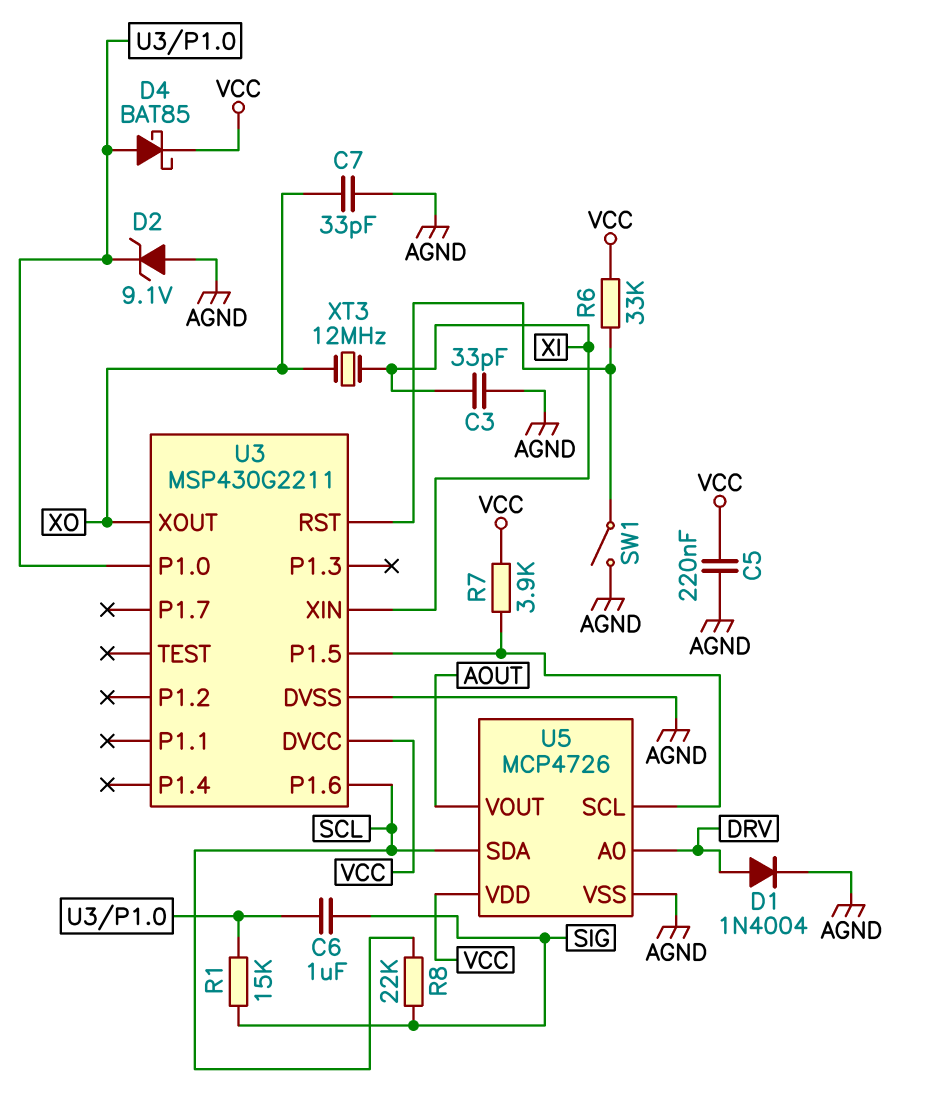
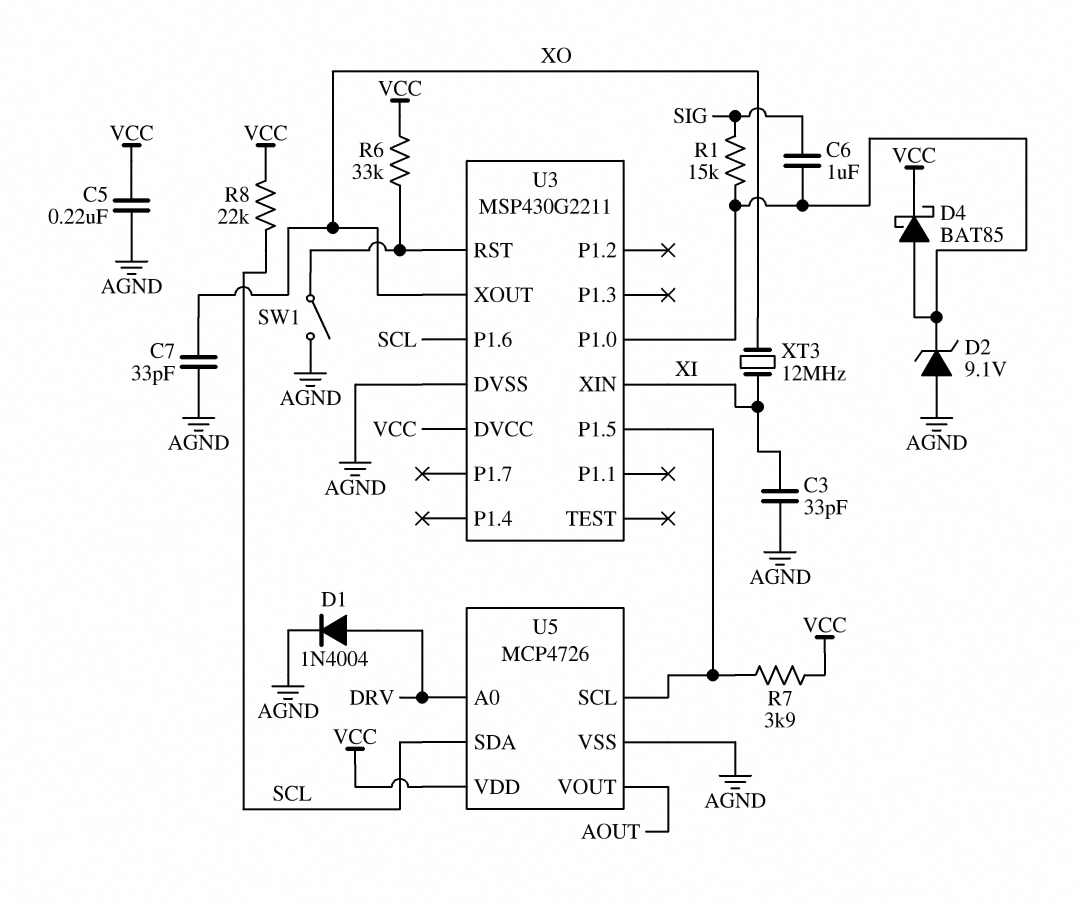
R8: 22k (SCL, SIG) -> 22k (SCL, VCC)

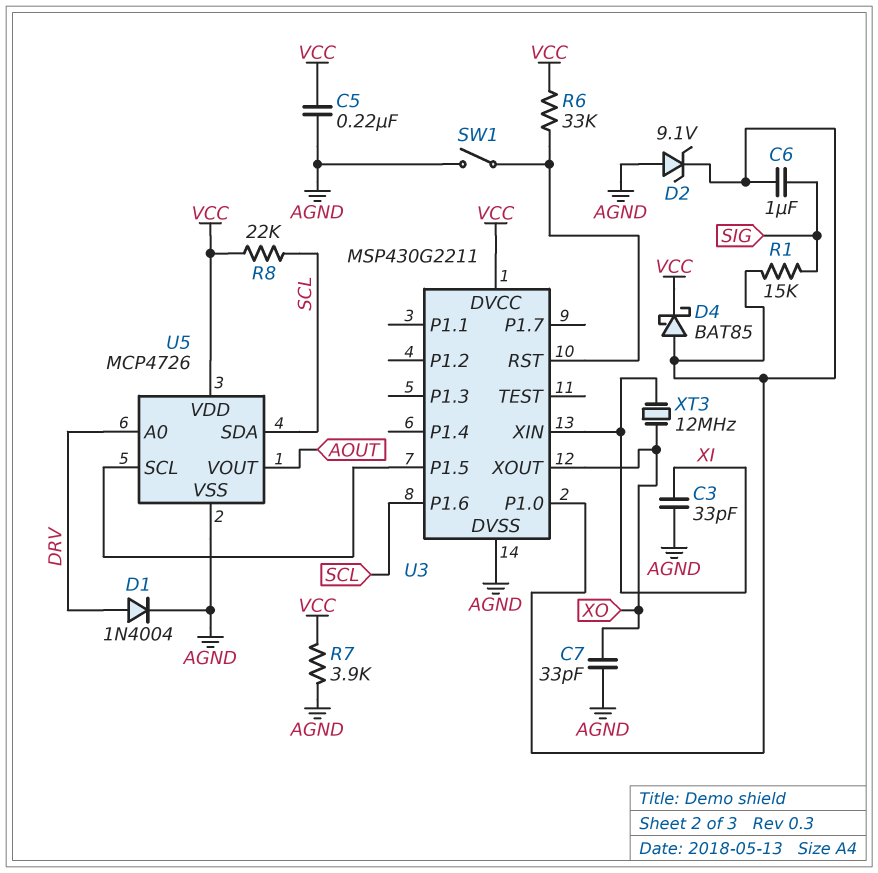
R7: 3.9k (U3/P1.5, VCC) -> 3.9k (AGND, VCC)

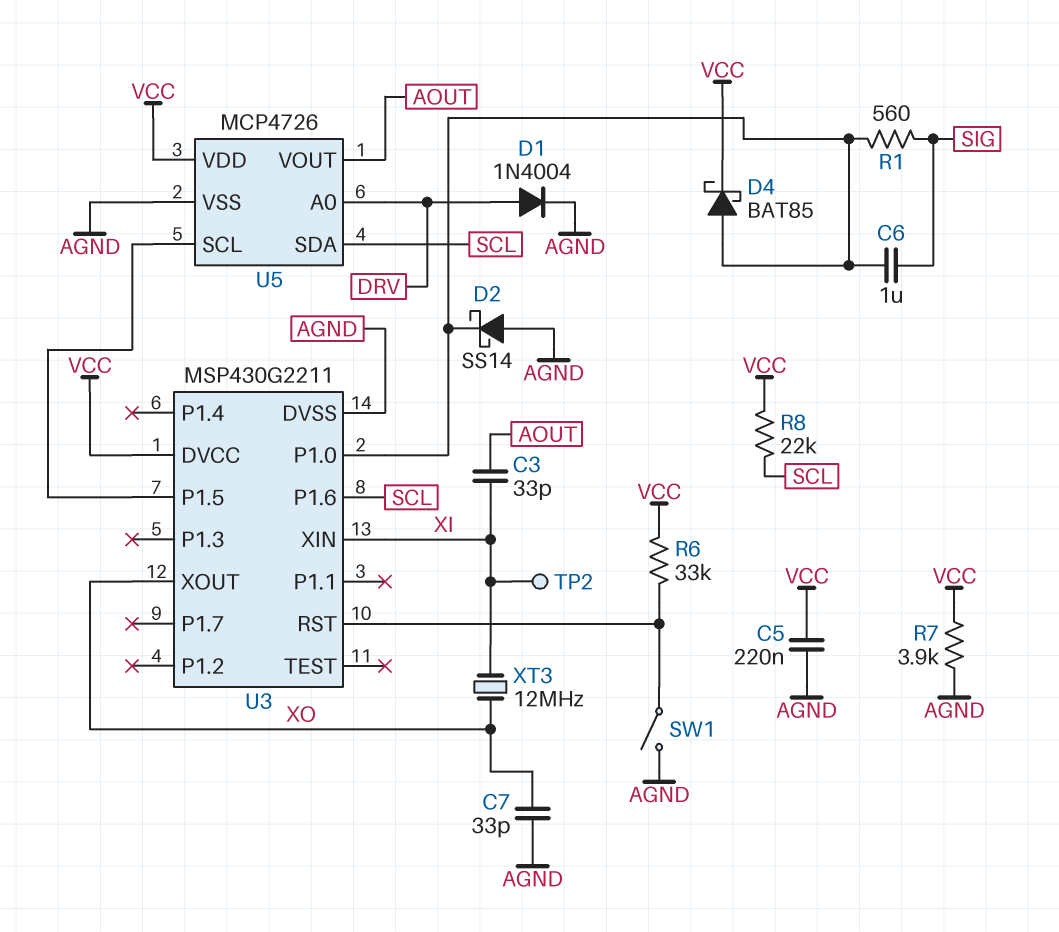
C3: 33pF (AGND, XI) -> 33pF (AOUT, XI)
D2: zener 9.1V (A AGND, K U3/P1.0) -> schottky SS14 (A AGND, K U3/P1.0)
R1: 15k (SIG, U3/P1.0) -> 560 (SIG, U3/P1.0)
TP2: none -> test point (XI)

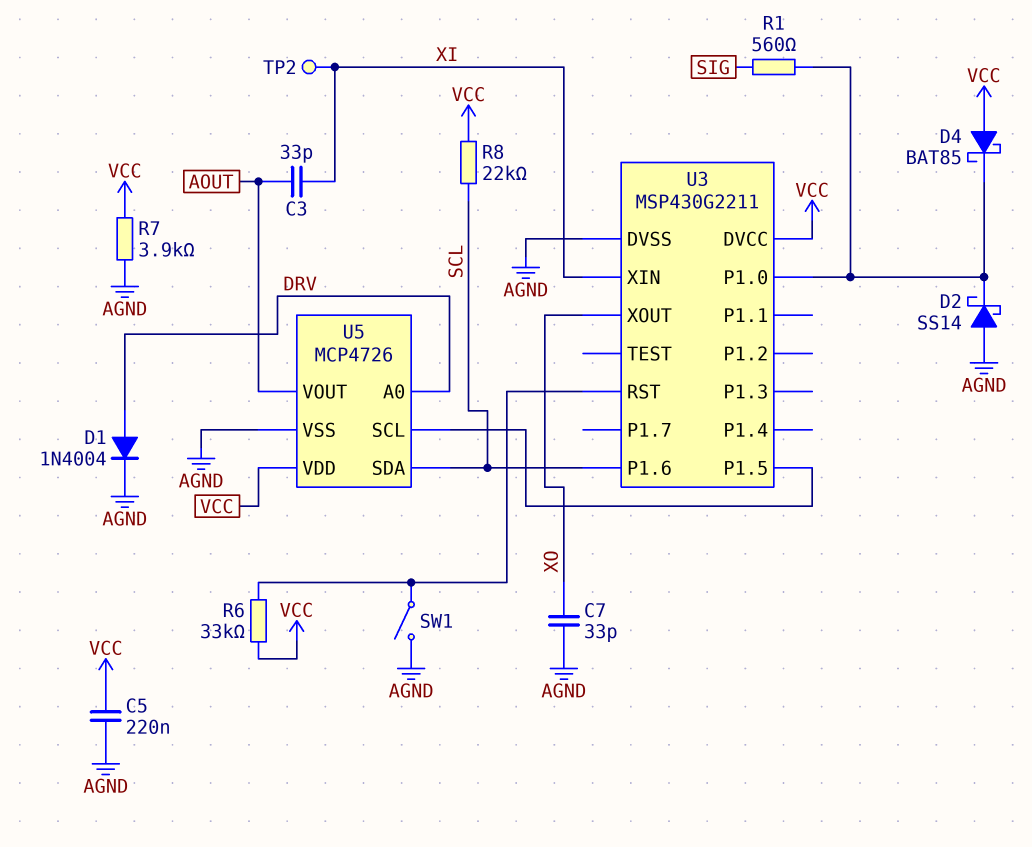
C6: 1uF (SIG, U3/P1.0) -> none
D4: schottky BAT85 (A U3/P1.0, K VCC) -> schottky BAT85 (A VCC, K U3/P1.0)
XT3: 12MHz (XI, XO) -> none

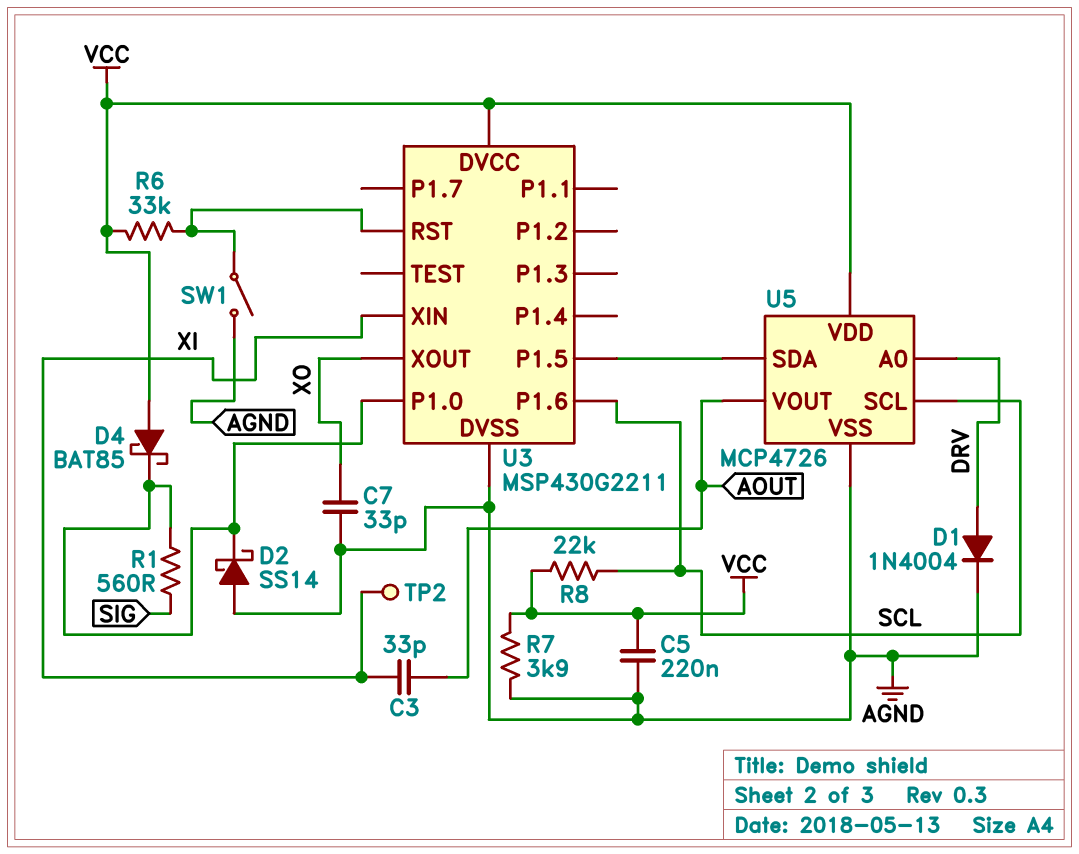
U5 pin SCL: U3/P1.5 -> SCL
U5 pin SDA: SCL -> U3/P1.5

